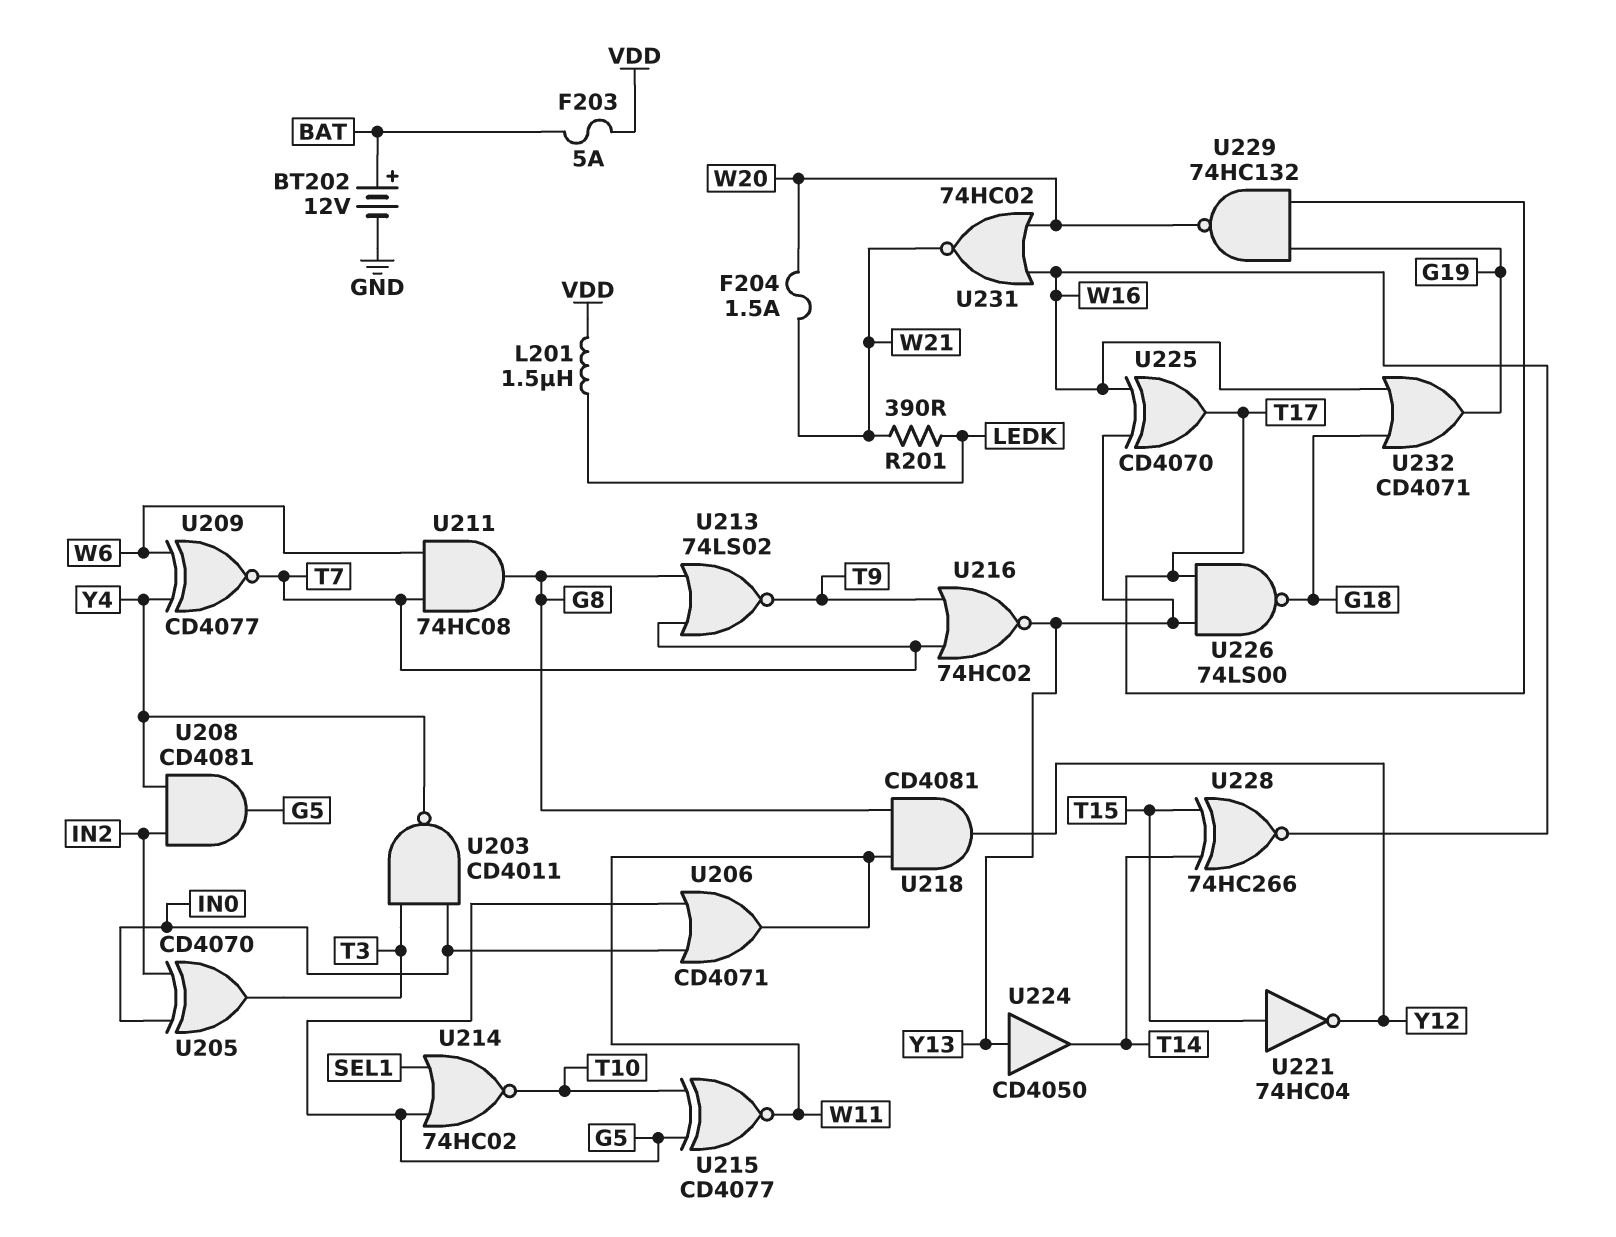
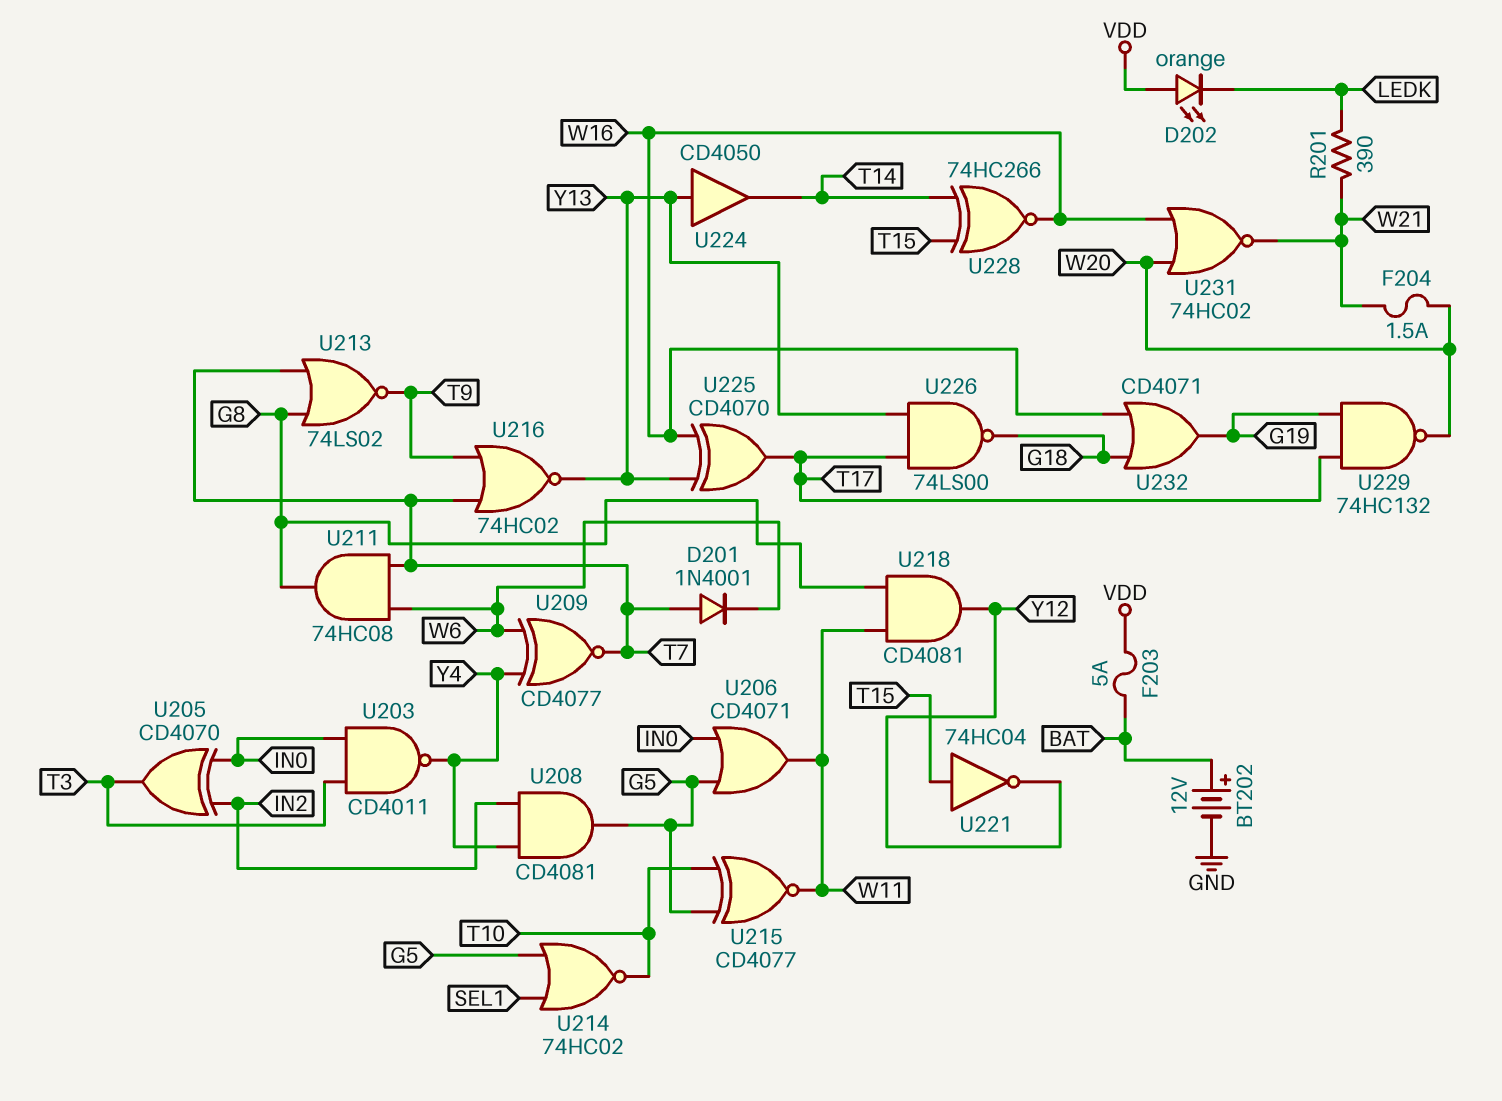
D201: none -> diode 1N4001 (A T7, K W6)
D202: none -> LED orange (A VDD, K LEDK)
L201: 1.5uH (LEDK, VDD) -> none

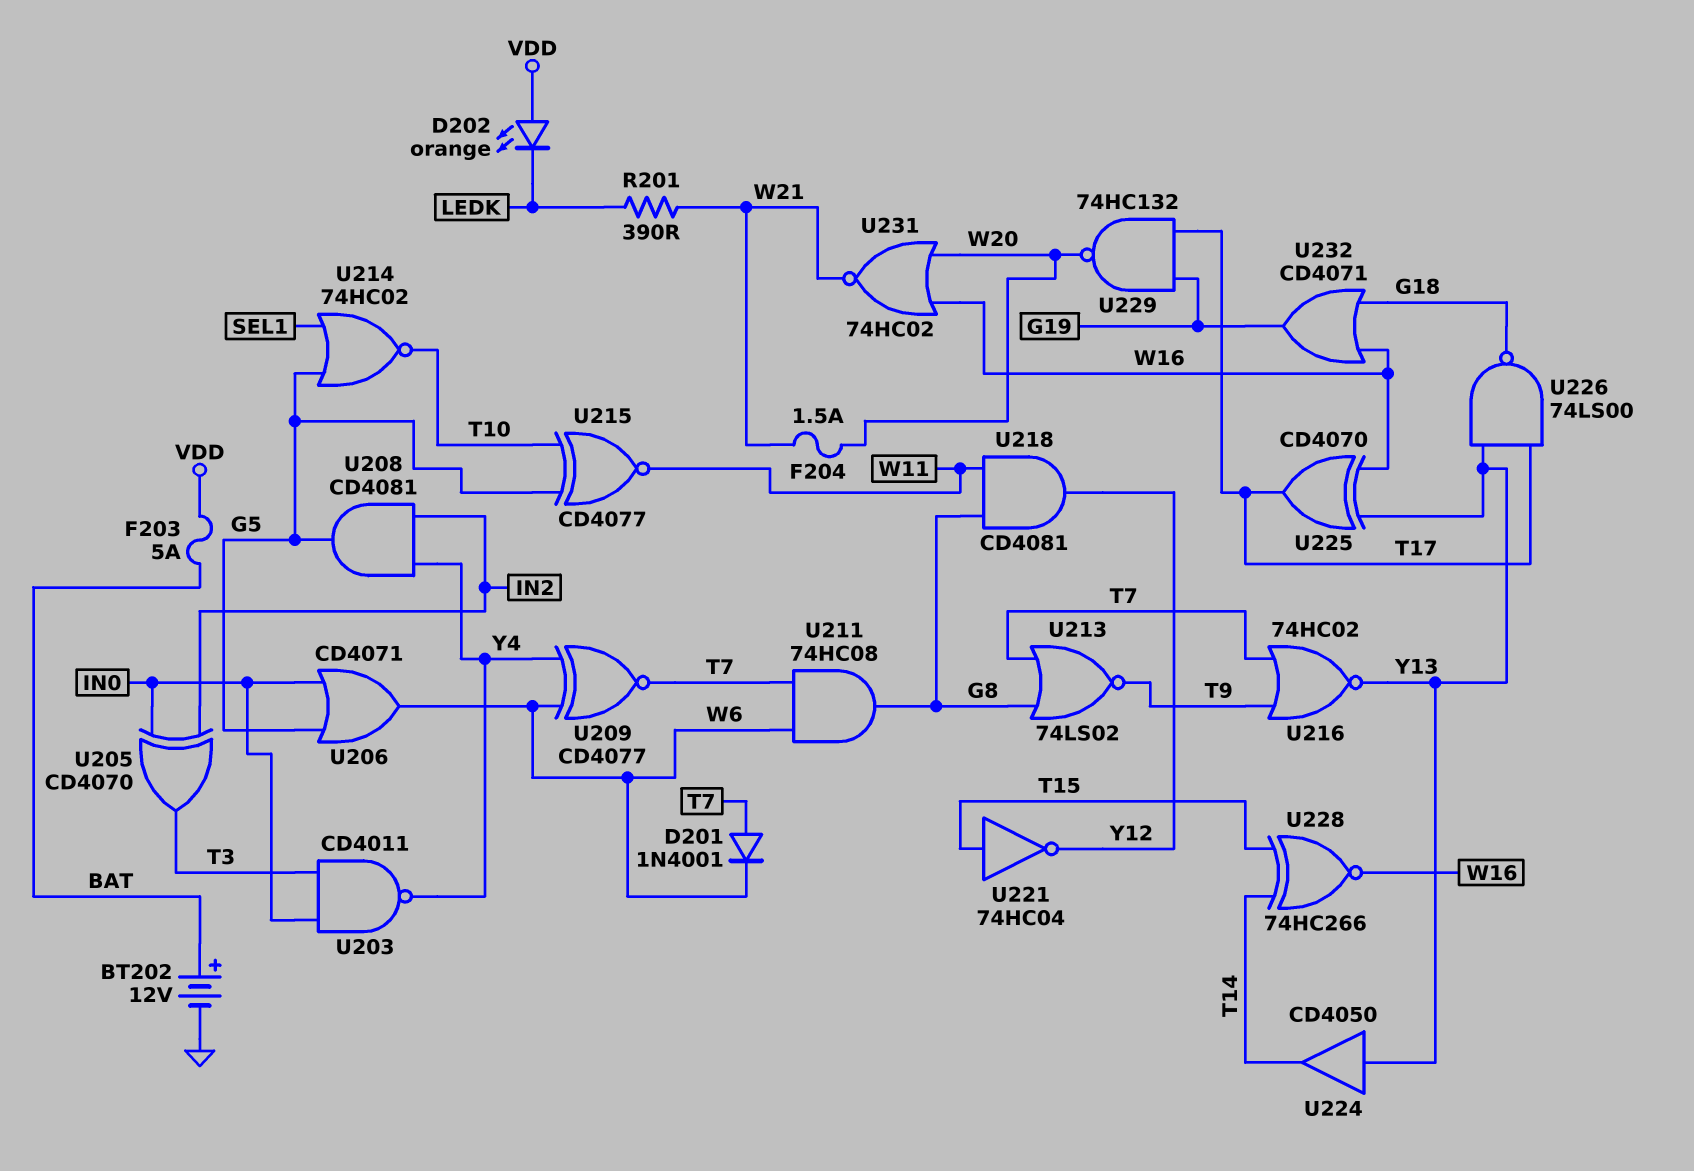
U206: OR CD4071 (in G5, in IN0, out W11) -> OR CD4071 (in G5, in IN0, out W6)

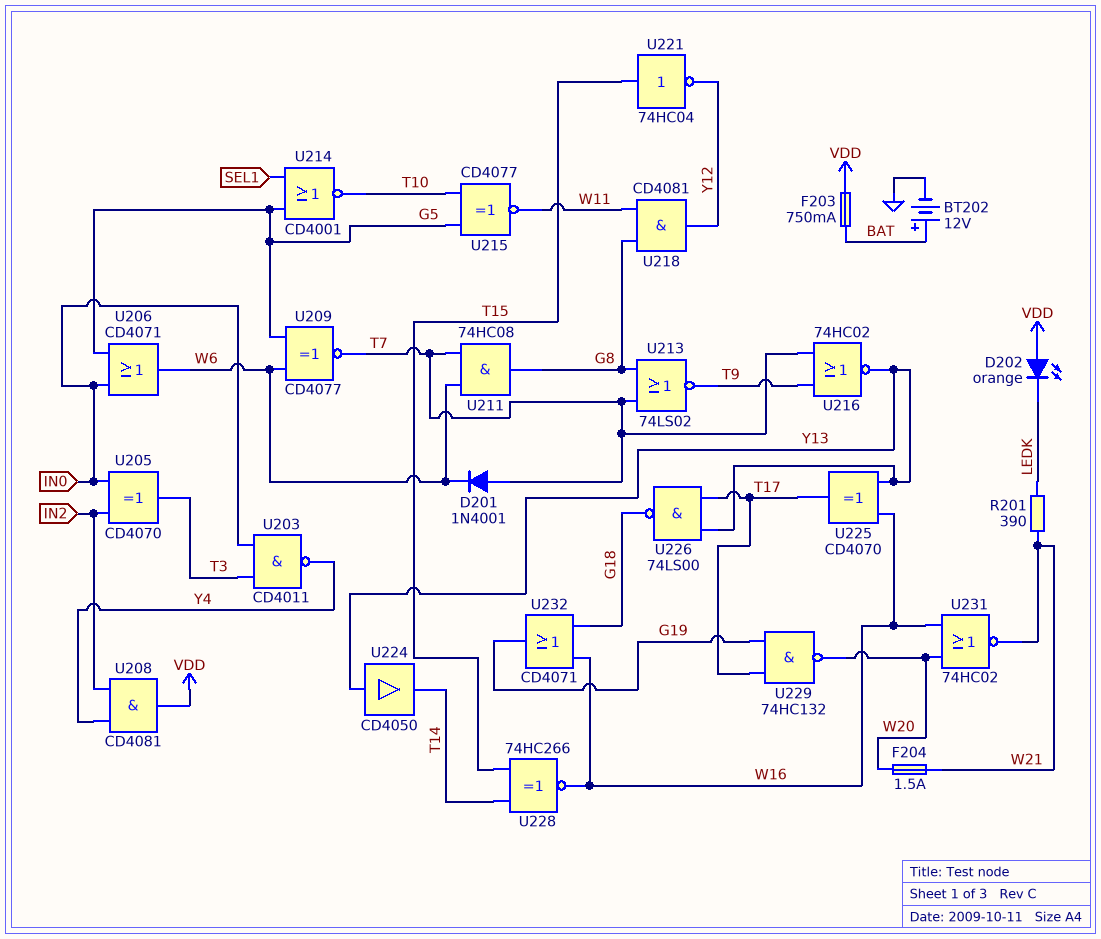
F203: 5A (BAT, VDD) -> 750mA (BAT, VDD)
U208: AND CD4081 (in IN2, in Y4, out G5) -> AND CD4081 (in IN2, in Y4, out VDD)
U209: XNOR CD4077 (in W6, in Y4, out T7) -> XNOR CD4077 (in G5, in W6, out T7)
U214: NOR 74HC02 (in G5, in SEL1, out T10) -> NOR CD4001 (in G5, in SEL1, out T10)

